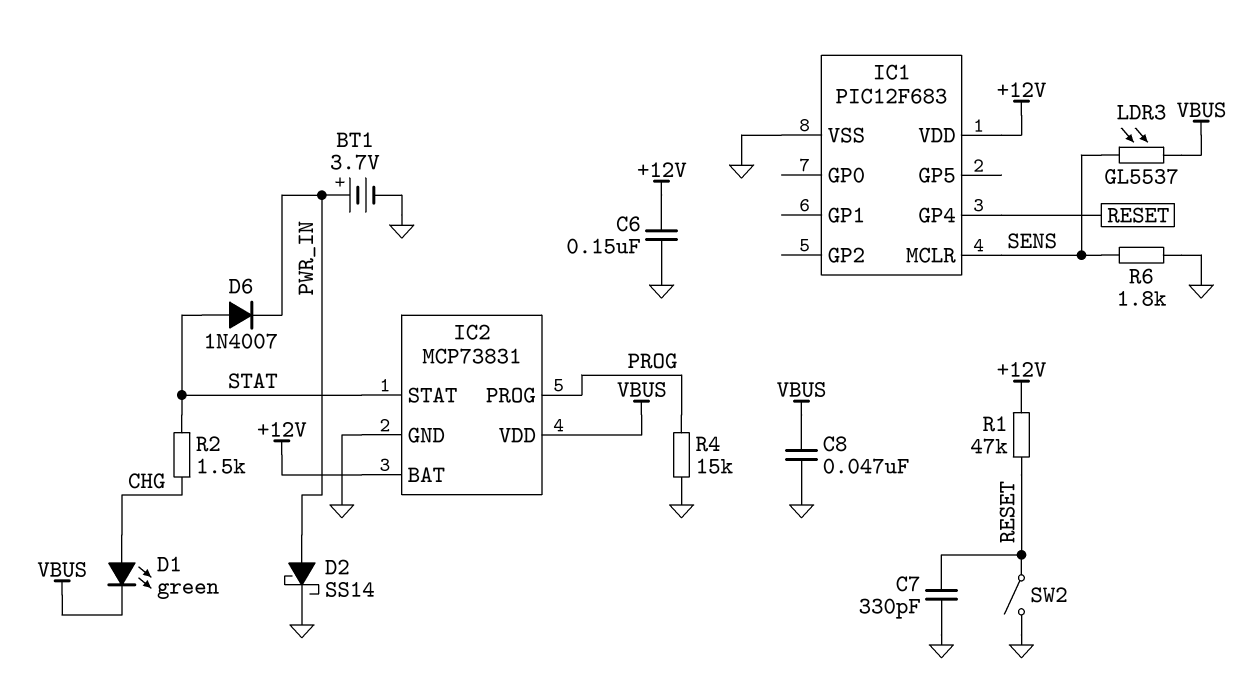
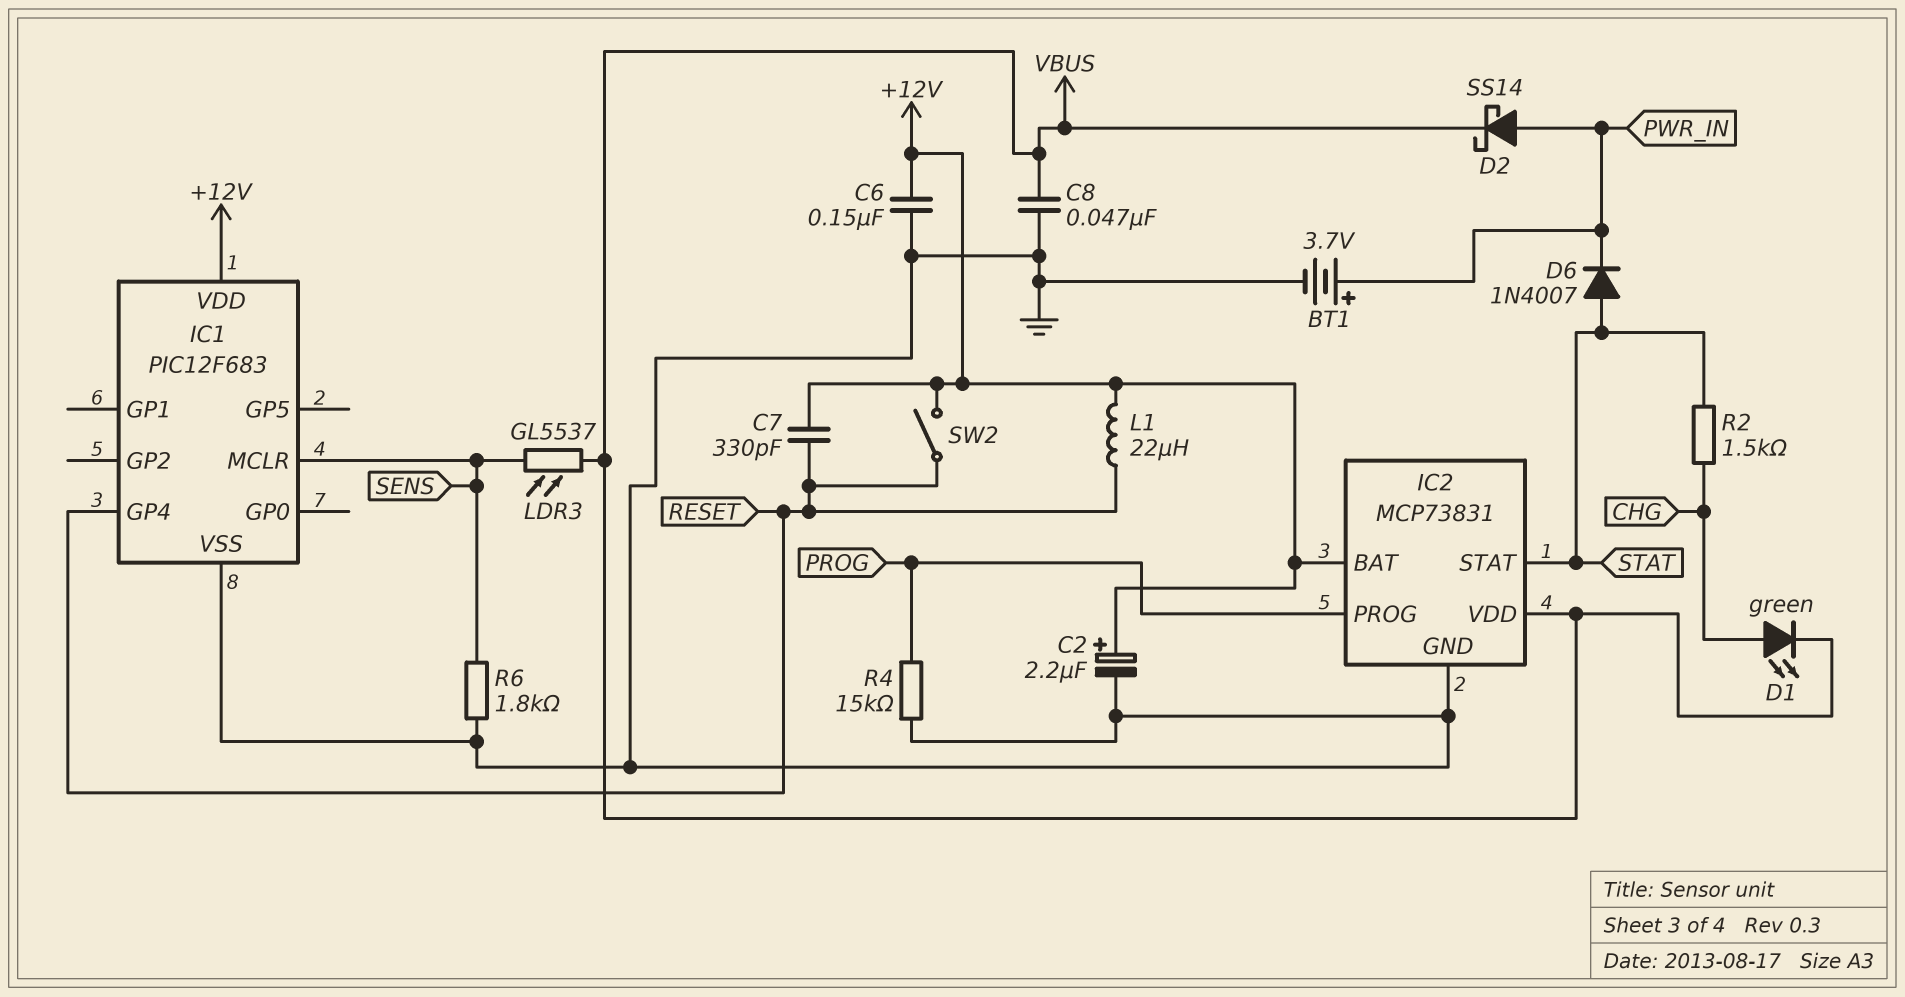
C2: none -> 2.2uF (plus +12V, minus GND)
C7: 330pF (GND, RESET) -> 330pF (+12V, RESET)
D2: schottky SS14 (A PWR_IN, K GND) -> schottky SS14 (A PWR_IN, K VBUS)
L1: none -> 22uH (+12V, RESET)
R1: 47k (+12V, RESET) -> none
SW2: switch (GND, RESET) -> switch (+12V, RESET)

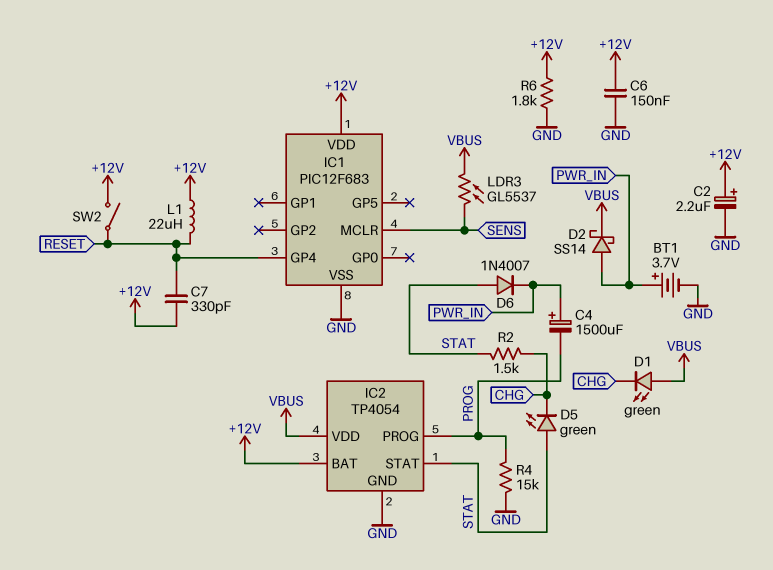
C4: none -> 1500uF (plus PWR_IN, minus PROG)
C8: 47nF (GND, VBUS) -> none
D1: LED green (A CHG, K VBUS) -> LED green (A VBUS, K CHG)
D5: none -> LED green (A STAT, K CHG)
IC2: MCP73831 -> TP4054
R6: 1.8k (GND, SENS) -> 1.8k (+12V, GND)

